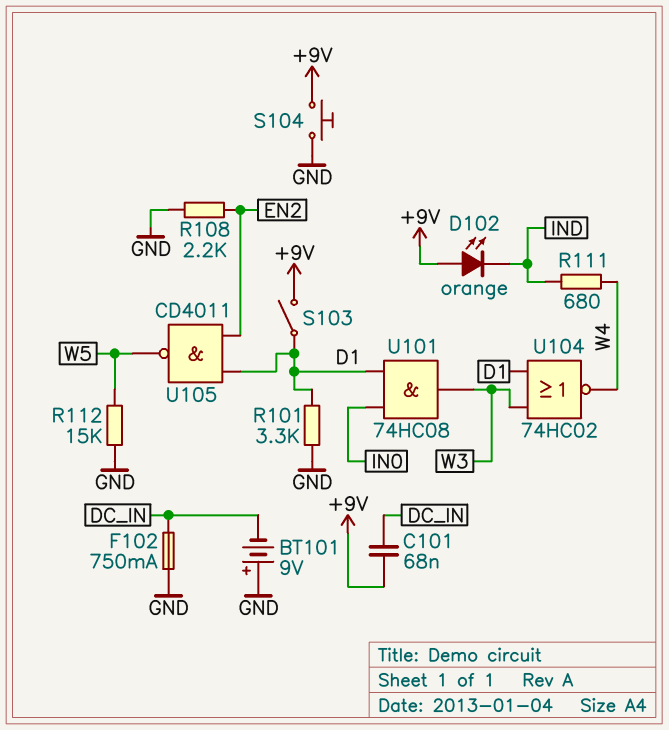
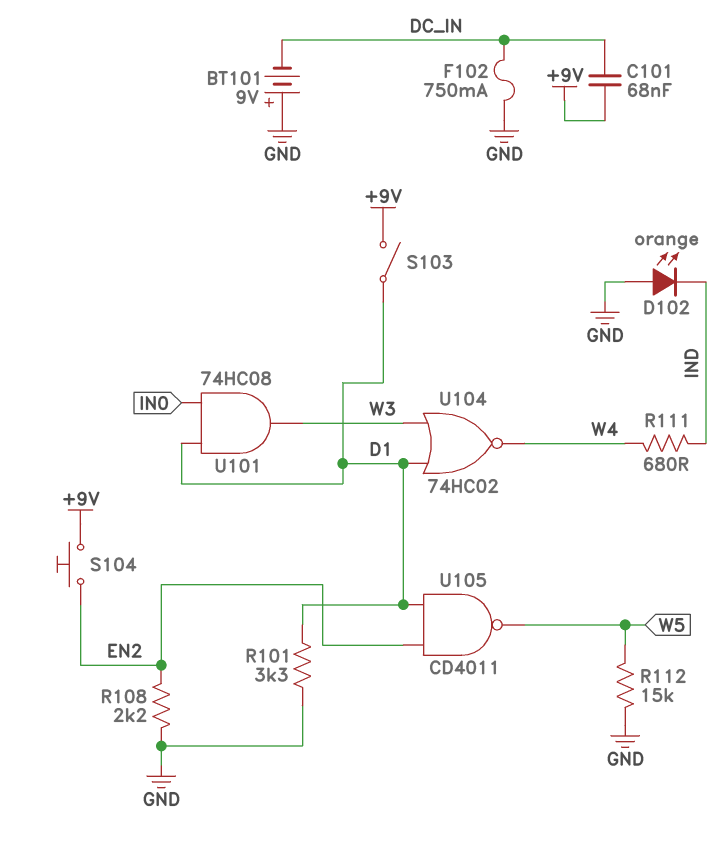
D102: LED orange (A +9V, K IND) -> LED orange (A GND, K IND)
S104: button (+9V, GND) -> button (+9V, EN2)

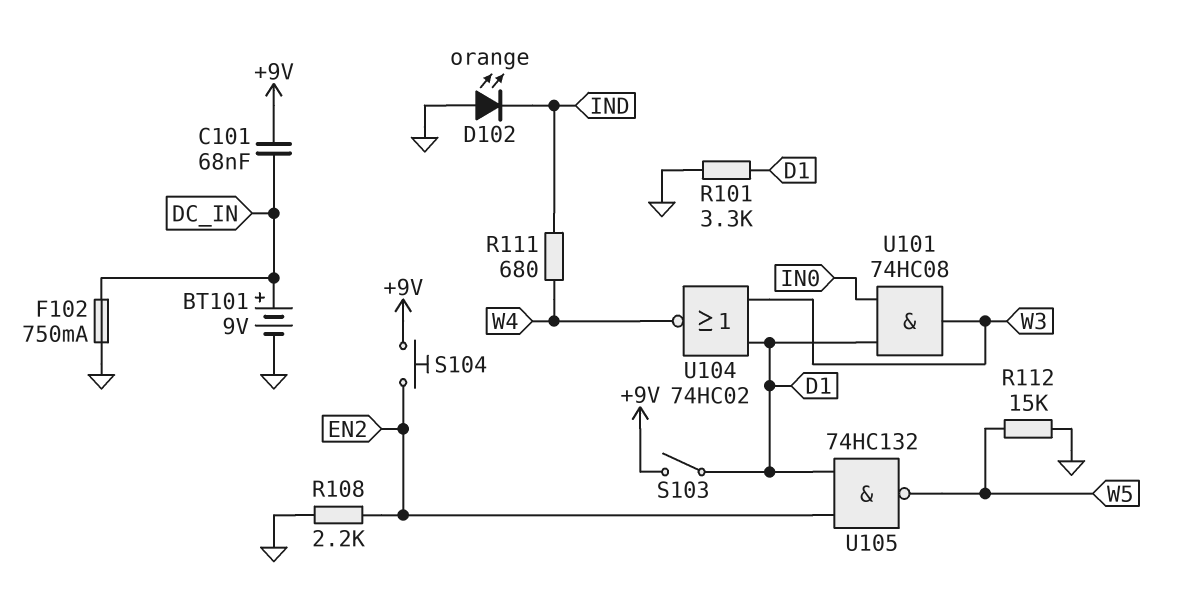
BT101: 9V (plus GND, minus DC_IN) -> 9V (plus DC_IN, minus GND)
U105: NAND CD4011 (in D1, in EN2, out W5) -> NAND 74HC132 (in D1, in EN2, out W5)

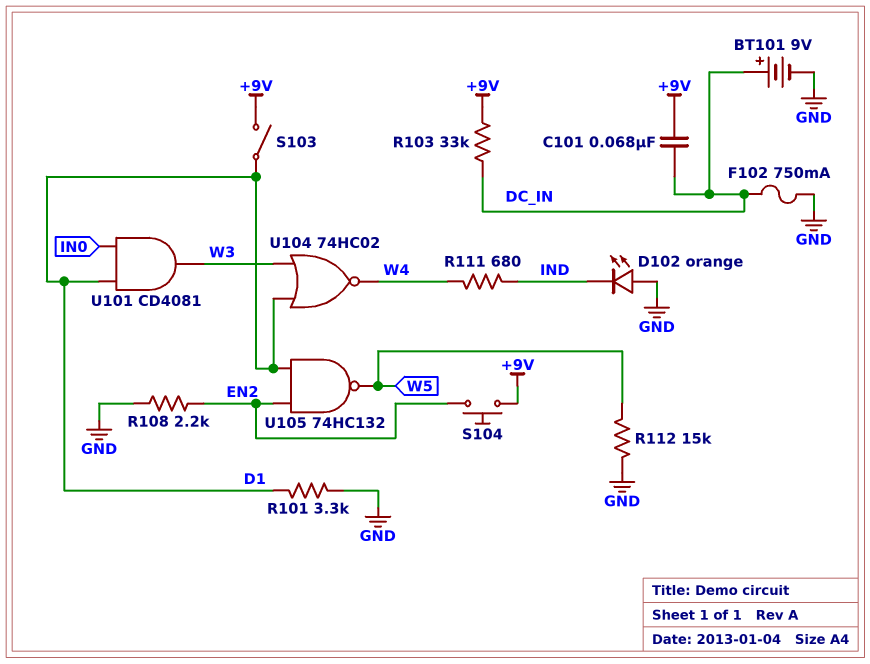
R103: none -> 33k (+9V, DC_IN)
U101: AND 74HC08 (in D1, in IN0, out W3) -> AND CD4081 (in D1, in IN0, out W3)

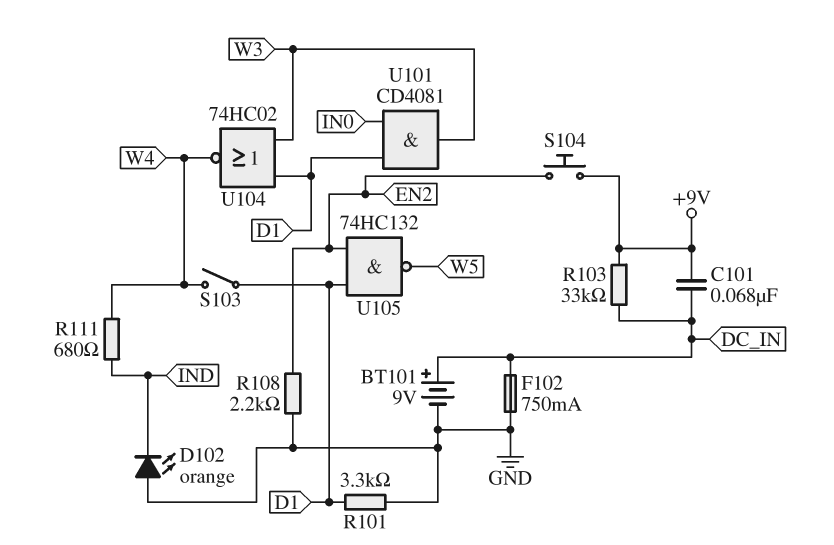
R112: 15k (GND, W5) -> none
S103: switch (+9V, D1) -> switch (D1, W4)

